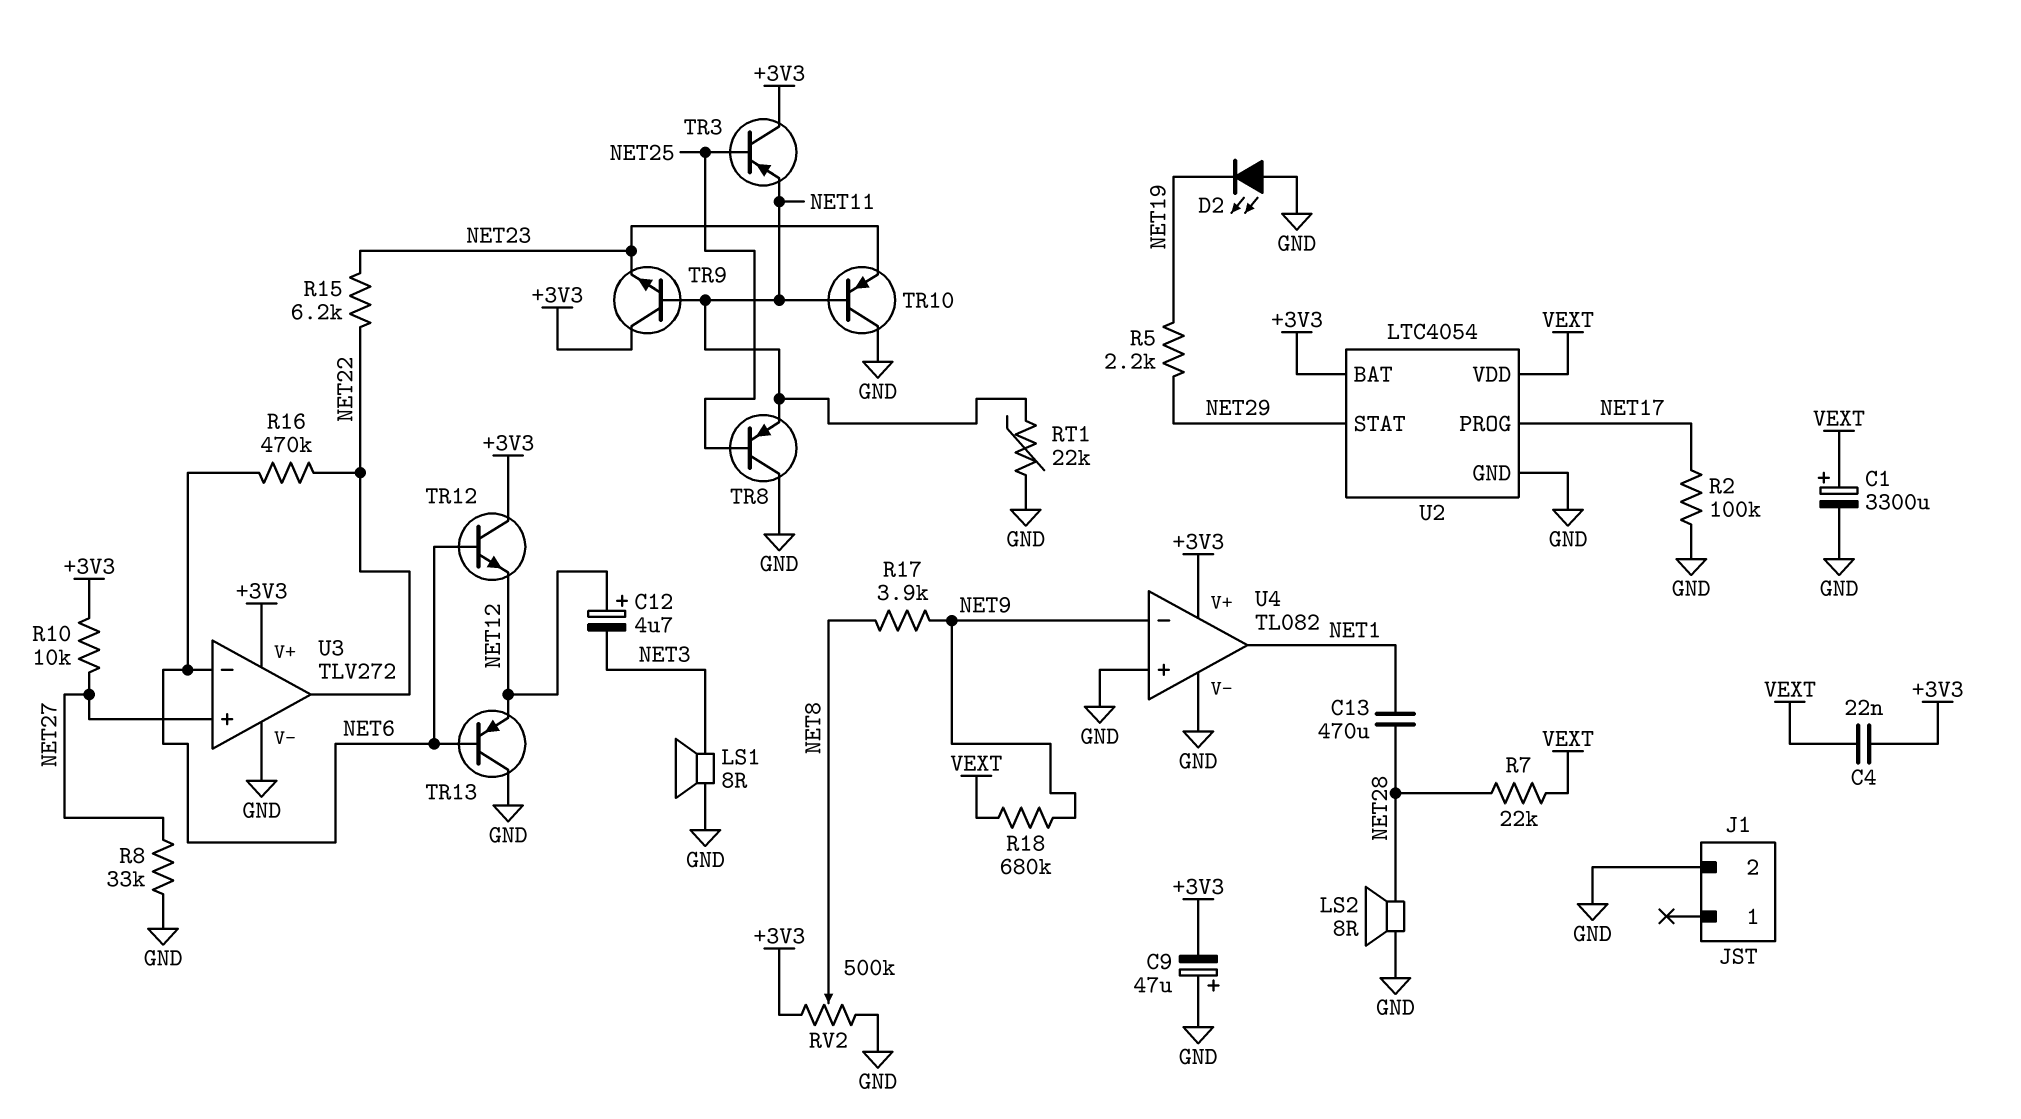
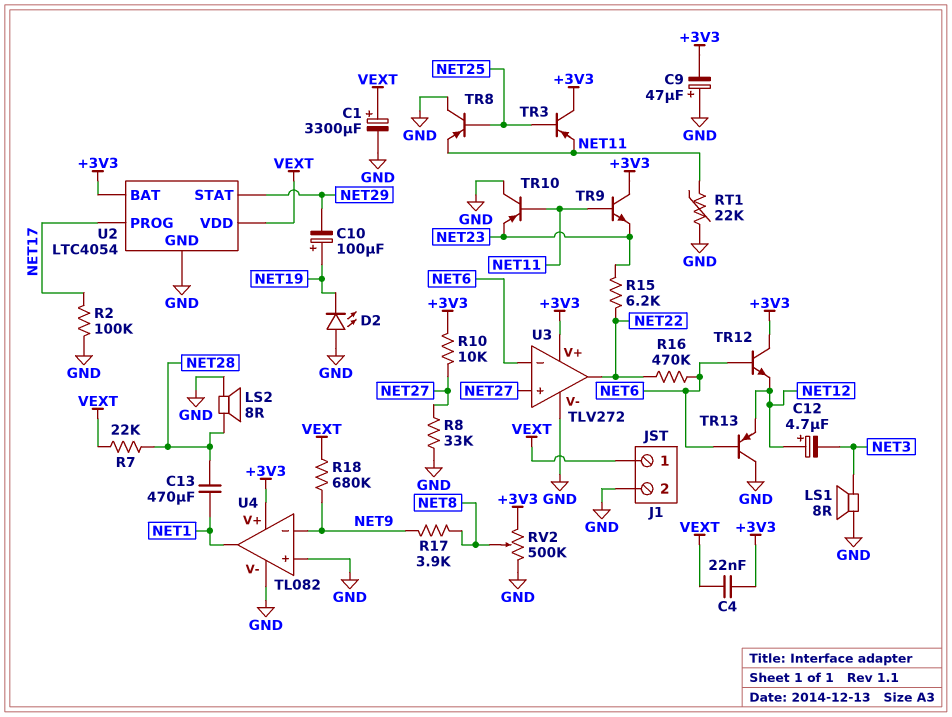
C10: none -> 100uF (plus NET19, minus NET29)
J1 pin 1: none -> VEXT
R5: 2.2k (NET19, NET29) -> none

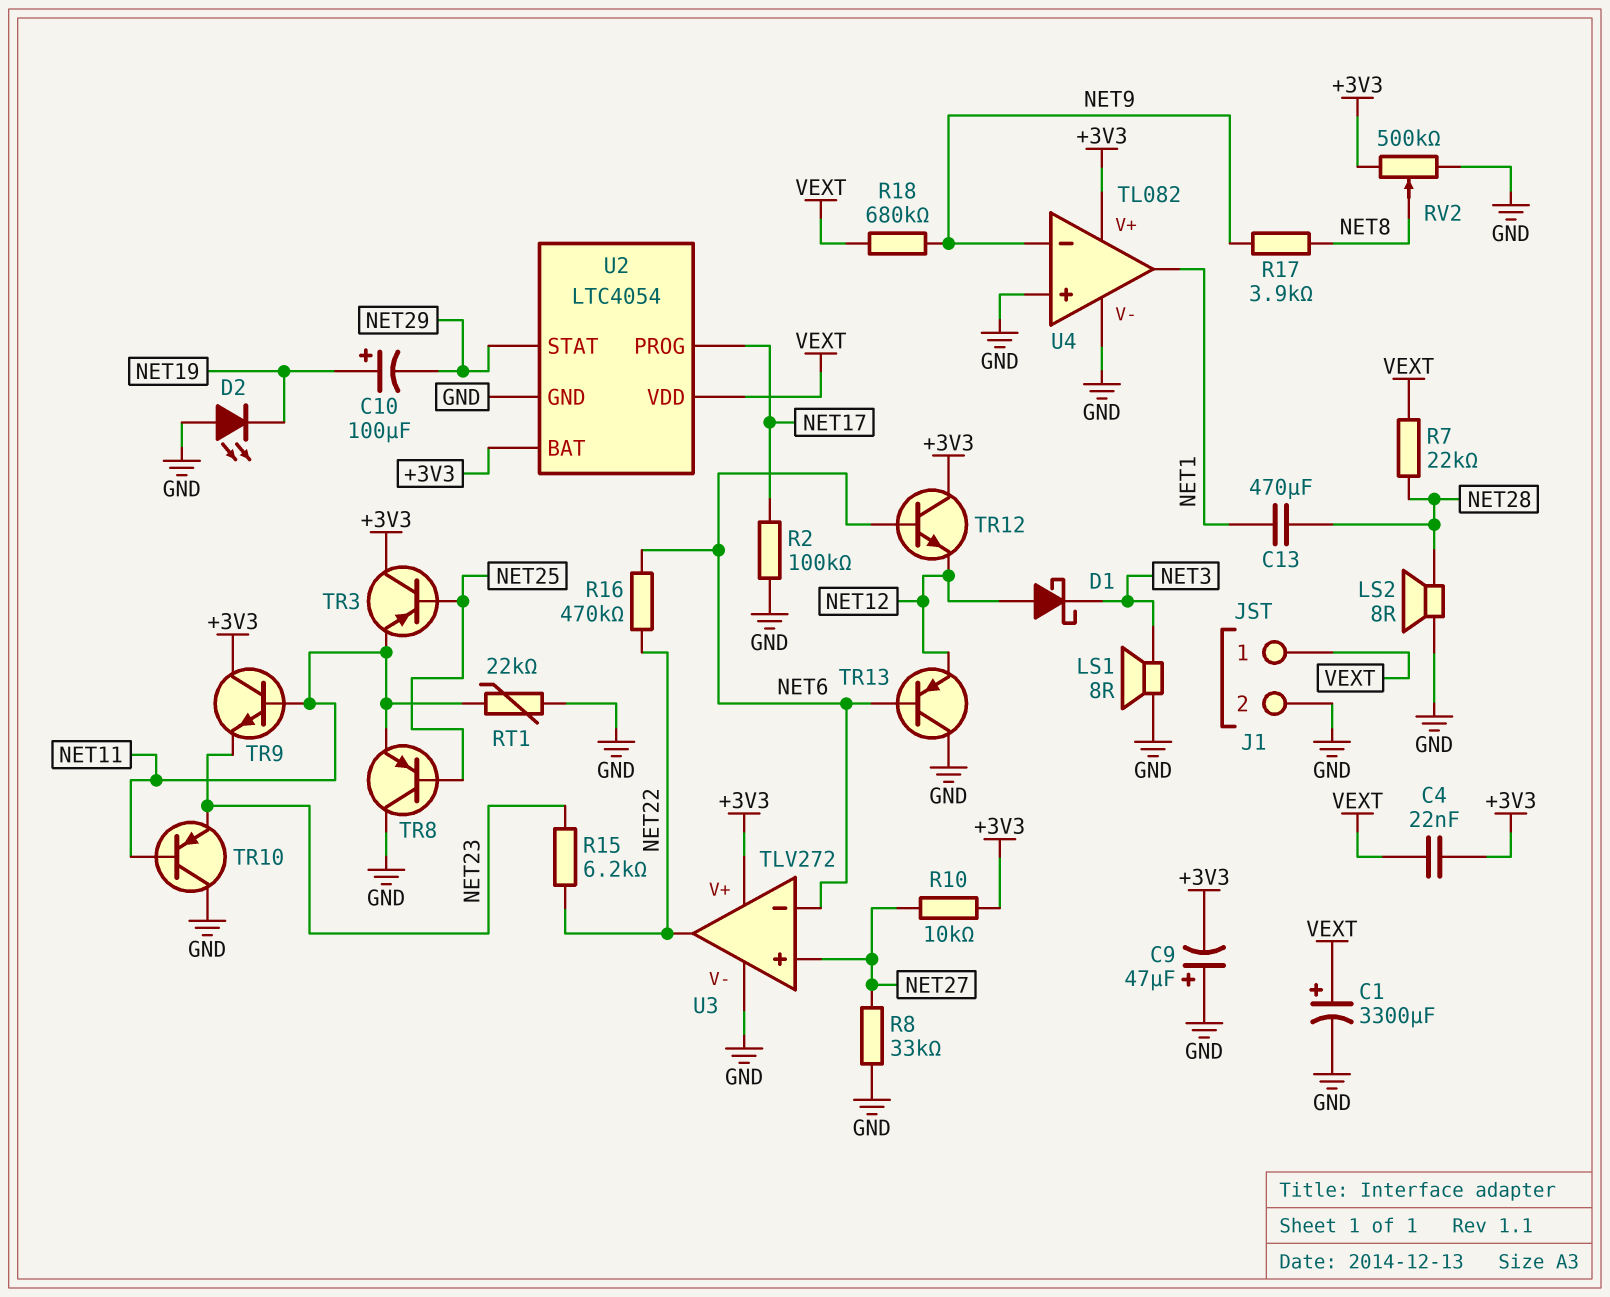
C12: 4.7uF (plus NET12, minus NET3) -> none
D1: none -> schottky (A NET12, K NET3)

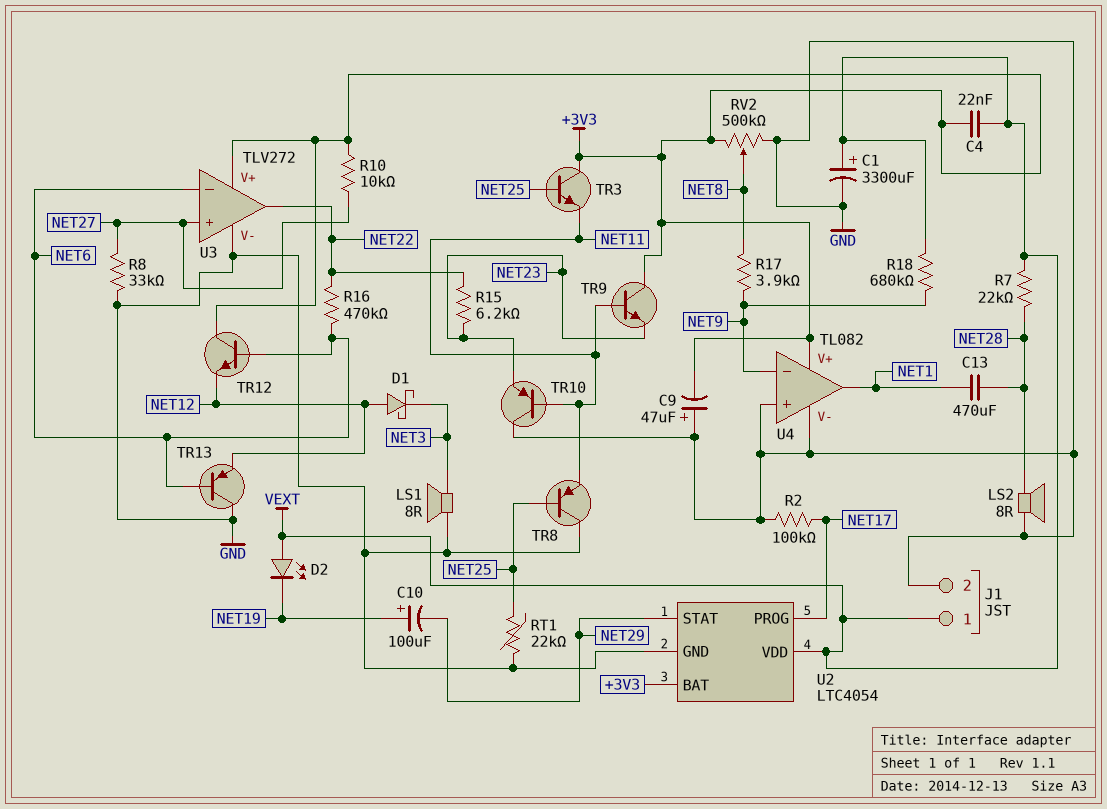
D2: LED (A GND, K NET19) -> LED (A VEXT, K NET19)
RT1: 22k (GND, NET11) -> 22k (GND, NET25)
TR3: PNP (B NET25, C +3V3, E NET11) -> NPN (B NET25, C +3V3, E NET11)

